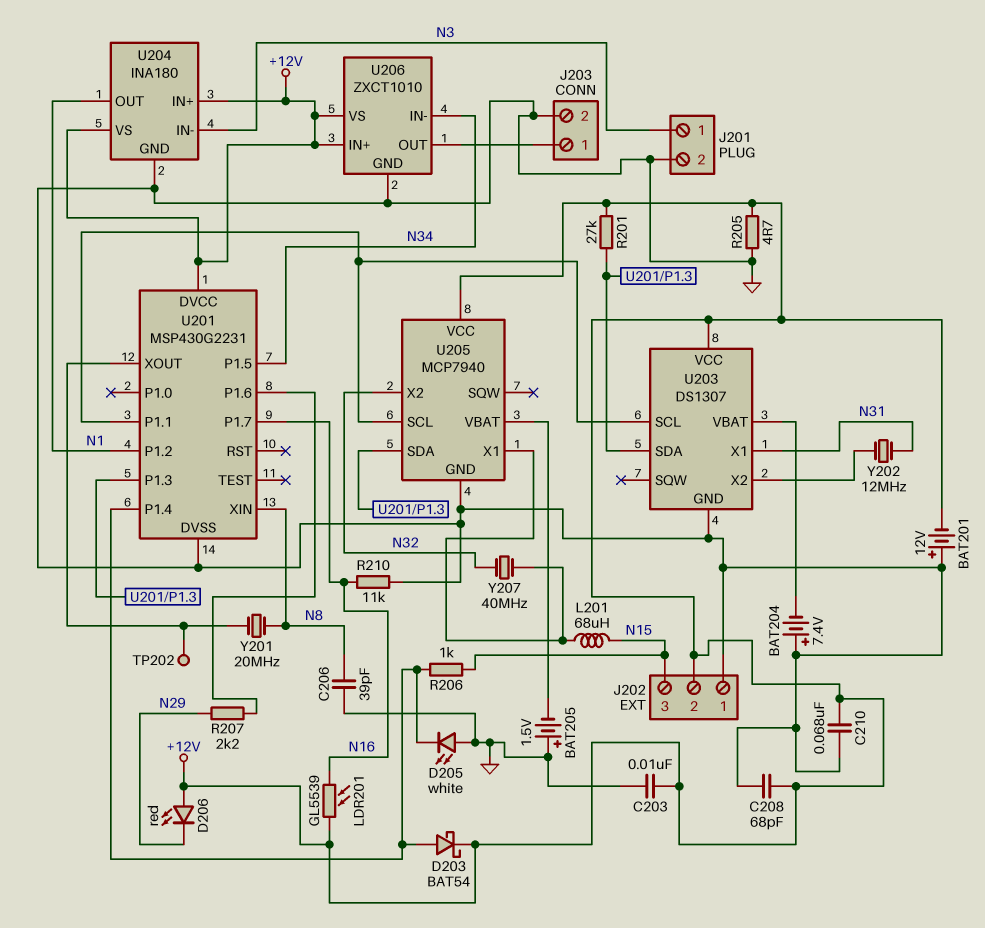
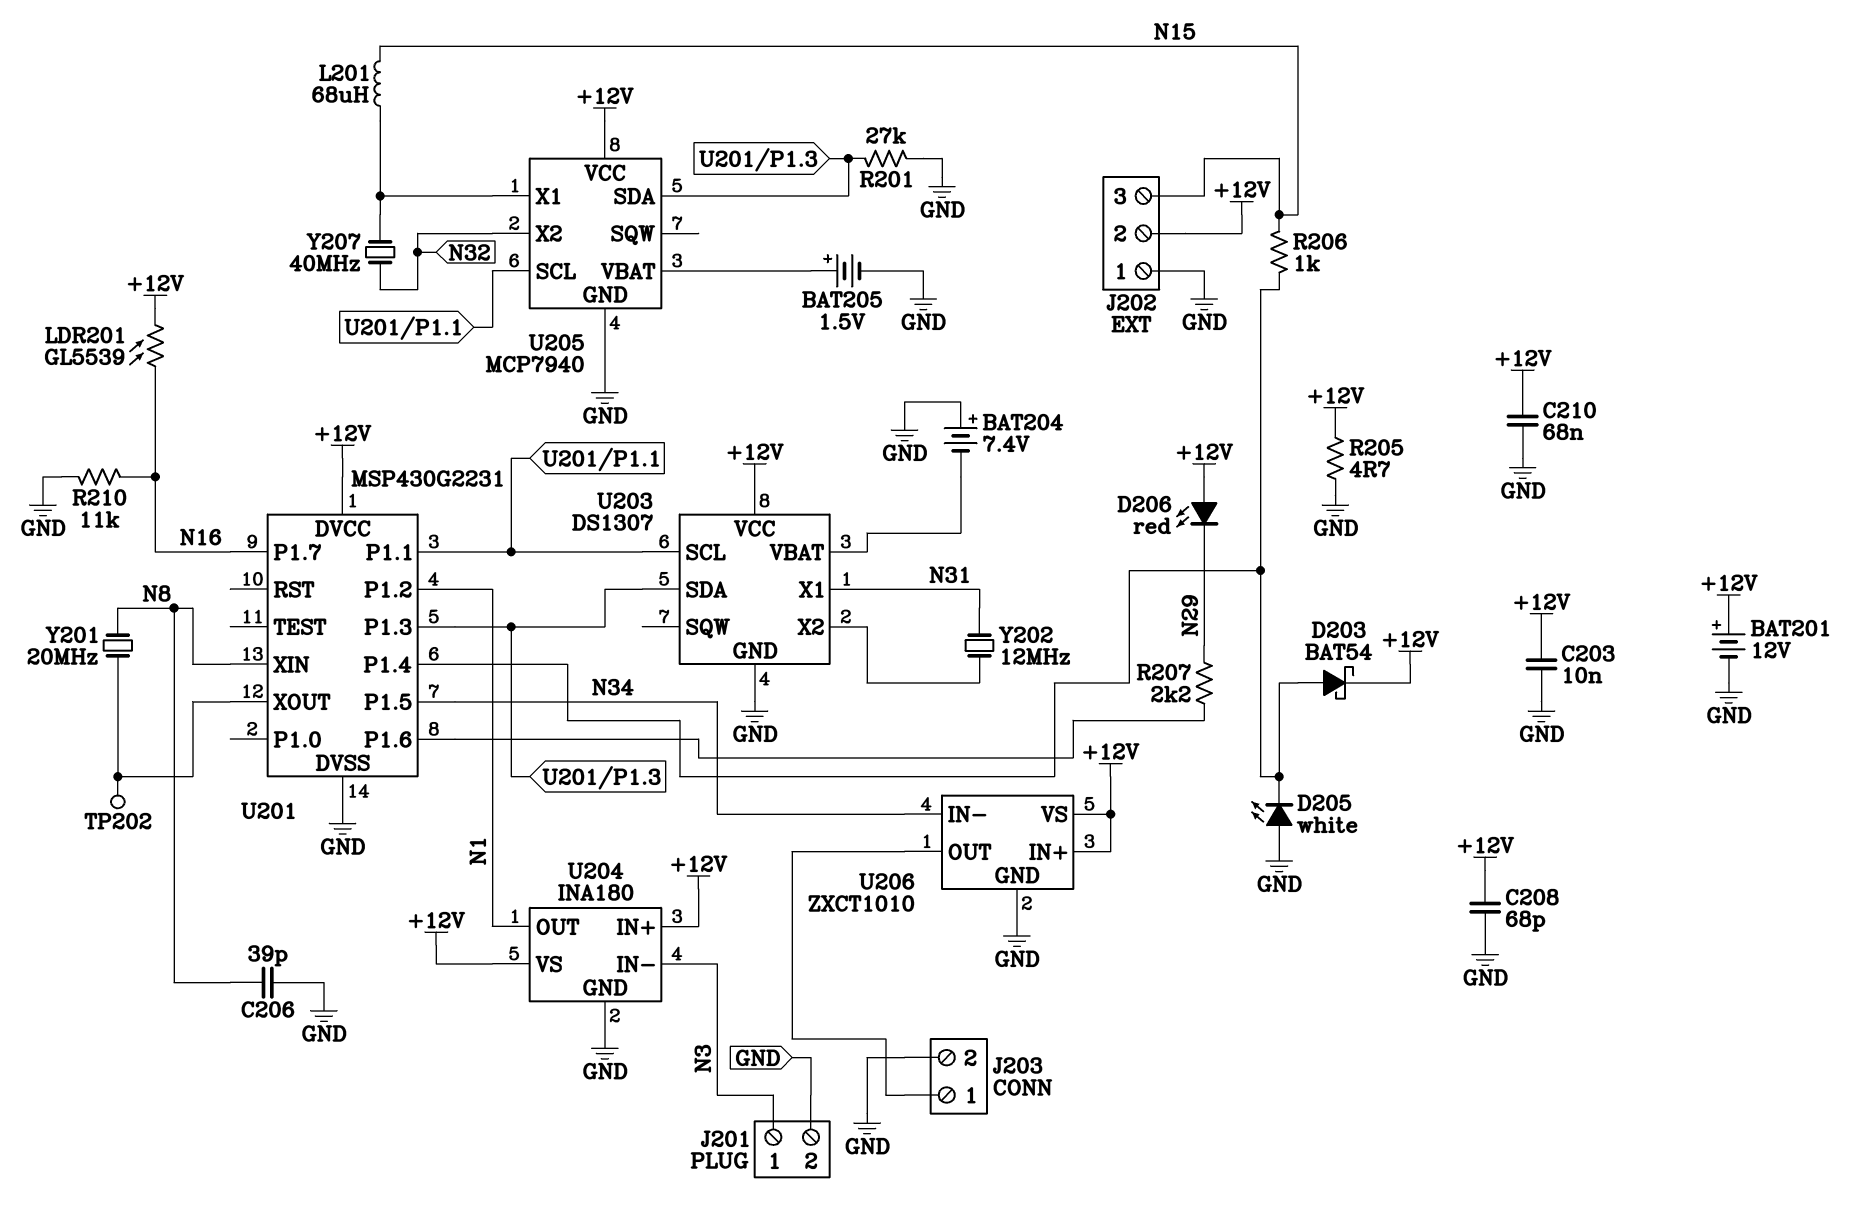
BAT201: 12V (plus GND, minus +12V) -> 12V (plus +12V, minus GND)
BAT205: 1.5V (plus GND, minus U205/VBAT) -> 1.5V (plus U205/VBAT, minus GND)
R201: 27k (+12V, U201/P1.3) -> 27k (GND, U201/P1.3)

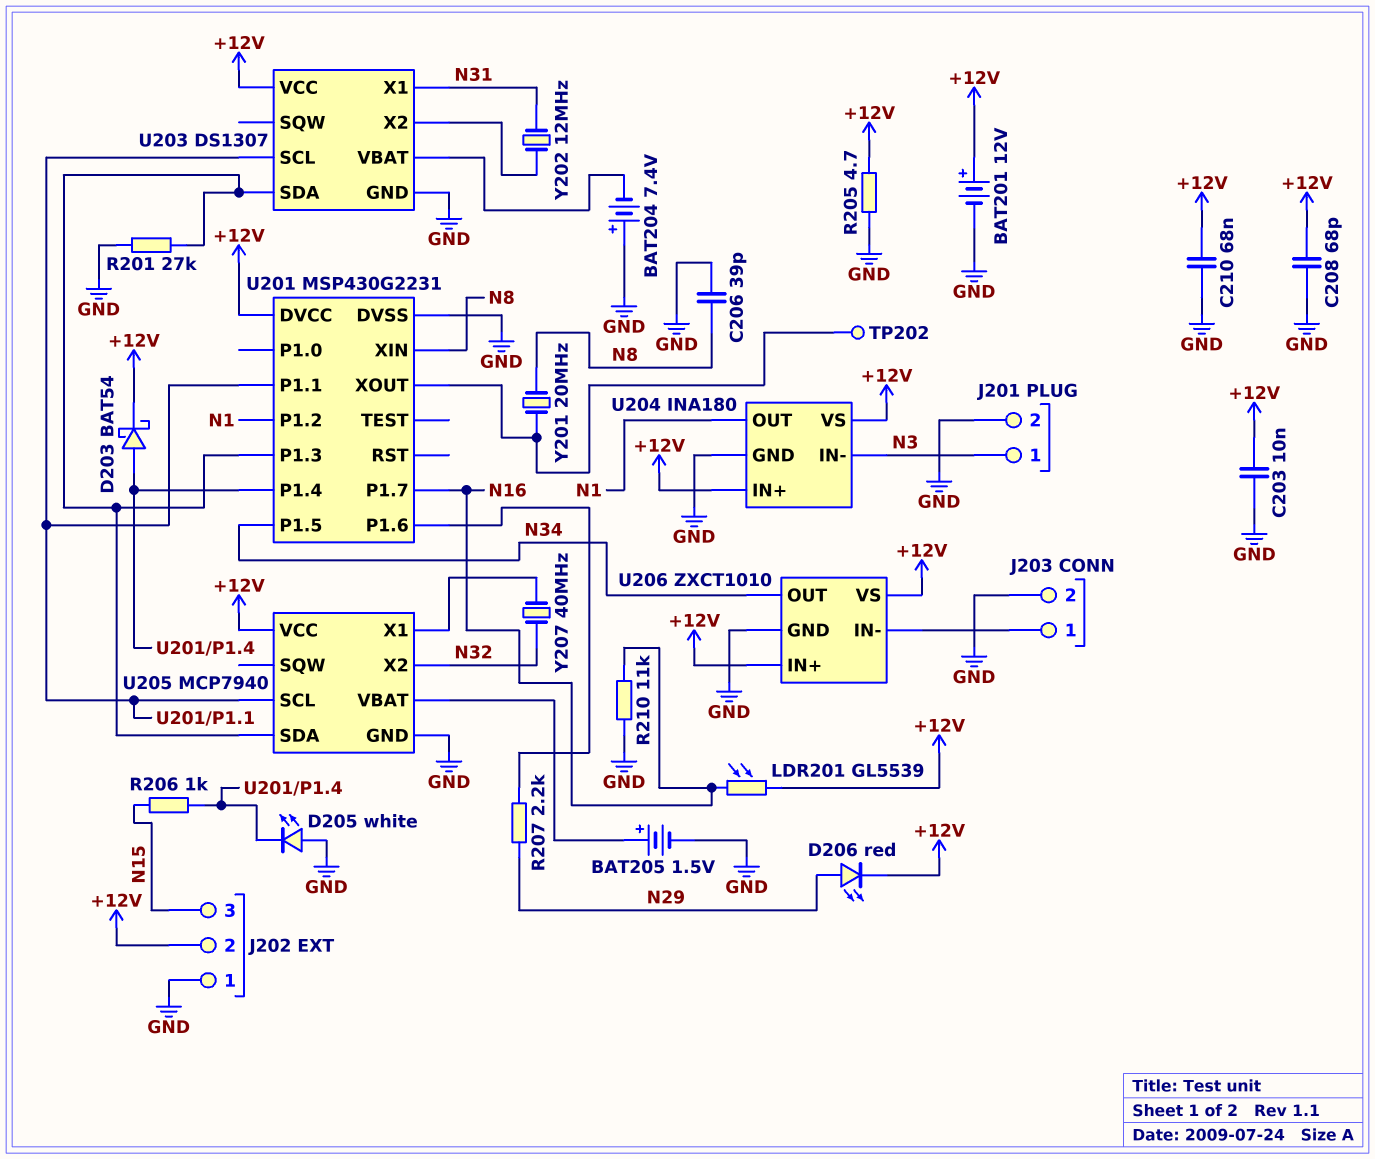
D206: LED red (A +12V, K N29) -> LED red (A N29, K +12V)
L201: 68uH (N15, U205/X1) -> none
U206 pin IN-: N34 -> J203/1
U206 pin OUT: J203/1 -> N34

